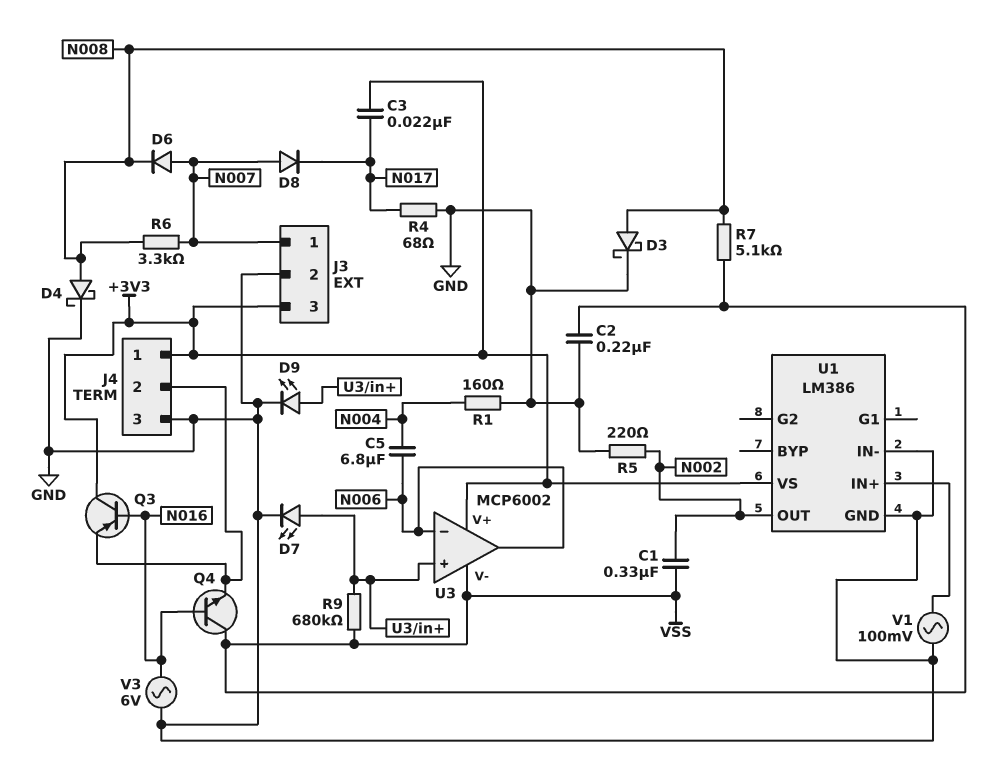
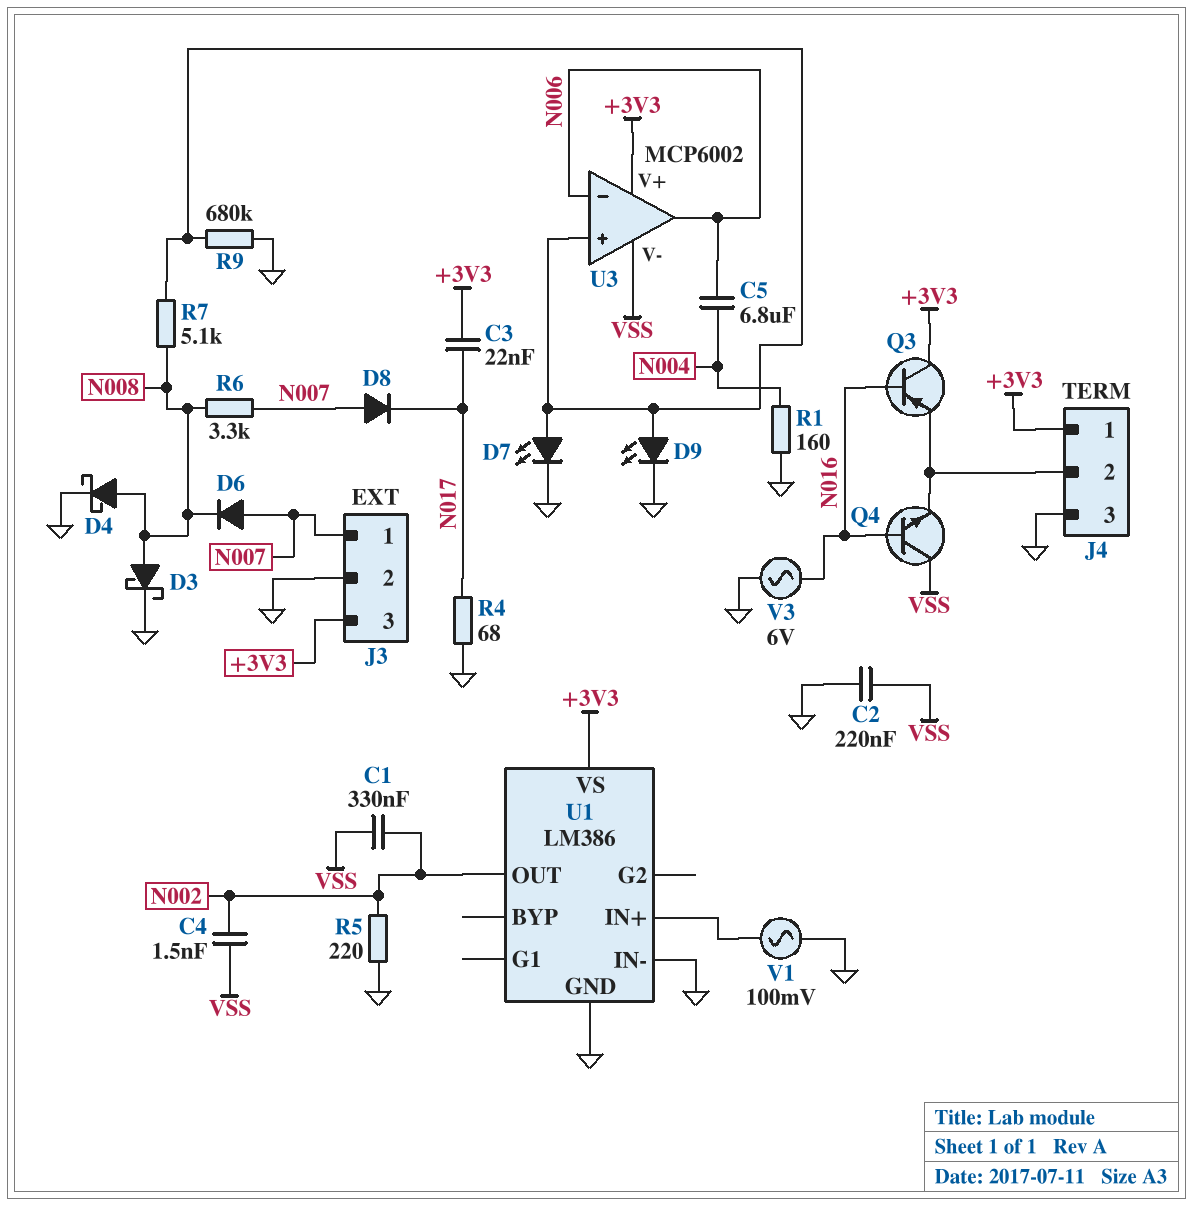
C4: none -> 1.5nF (N002, VSS)
R7: 5.1k (N008, VSS) -> 5.1k (N008, U3/in+)
R9: 680k (U3/in+, VSS) -> 680k (GND, U3/in+)

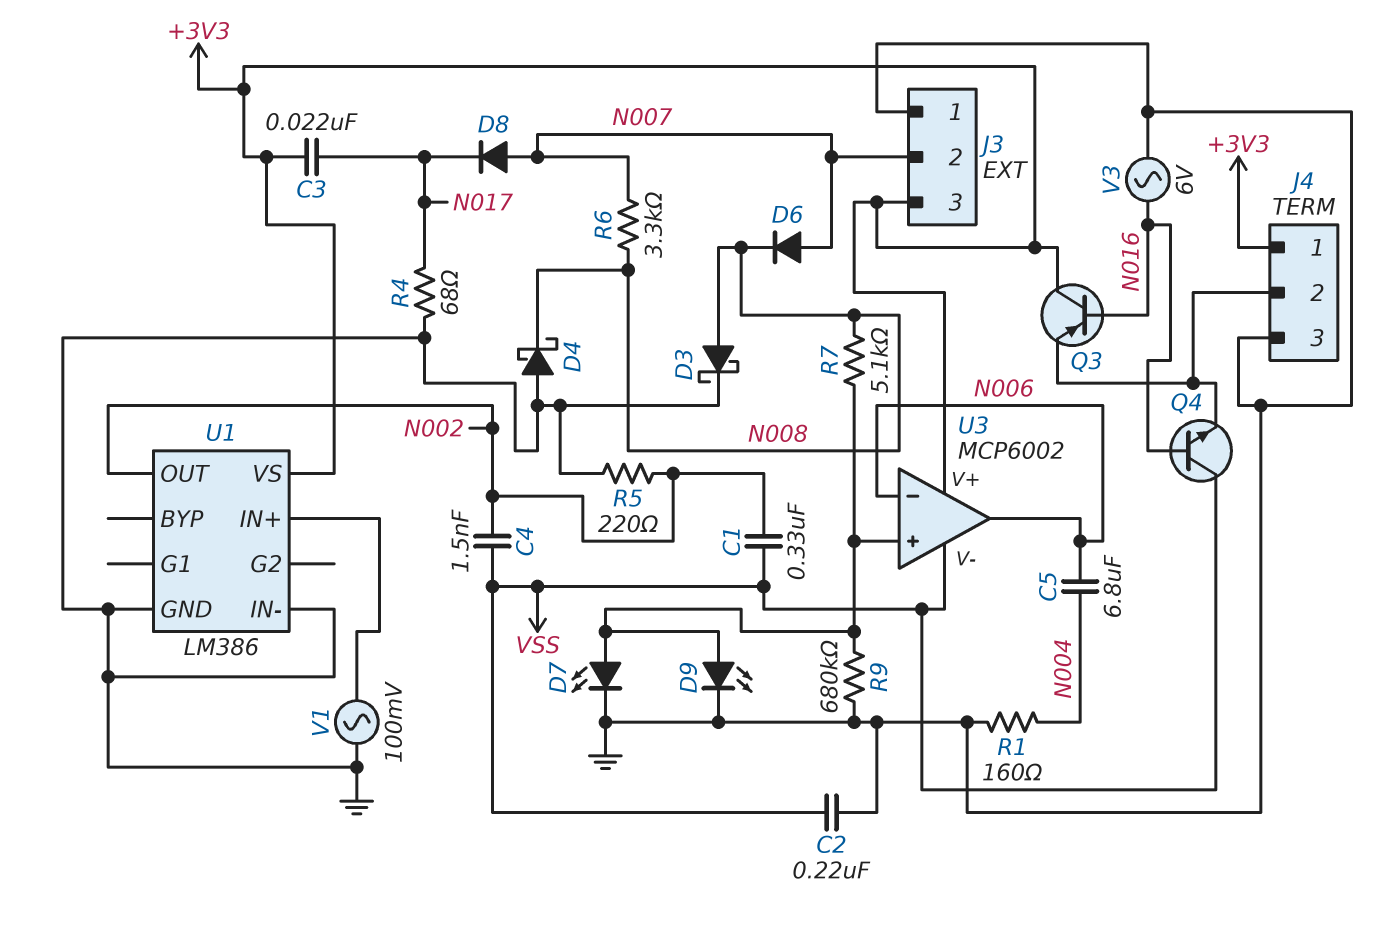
D4: schottky (A N008, K GND) -> schottky (A GND, K N008)
J3 pin 1: N007 -> GND
J3 pin 2: GND -> N007

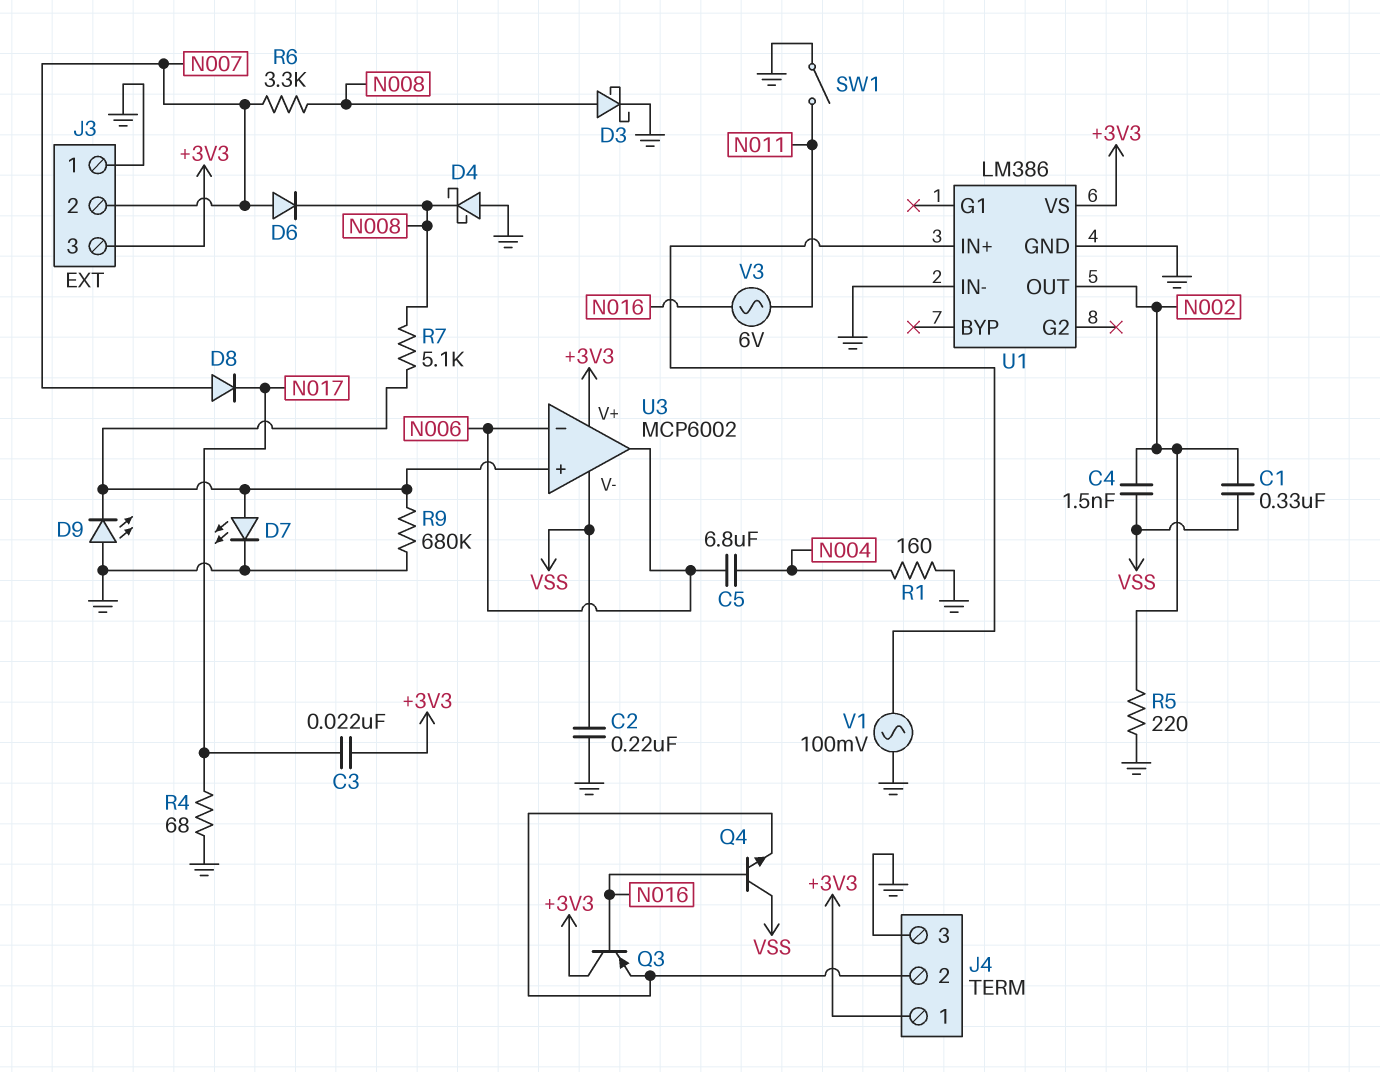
D9: LED (A U3/in+, K GND) -> LED (A GND, K U3/in+)
SW1: none -> switch (GND, N011)
V3: AC 6V (GND, N016) -> AC 6V (N011, N016)

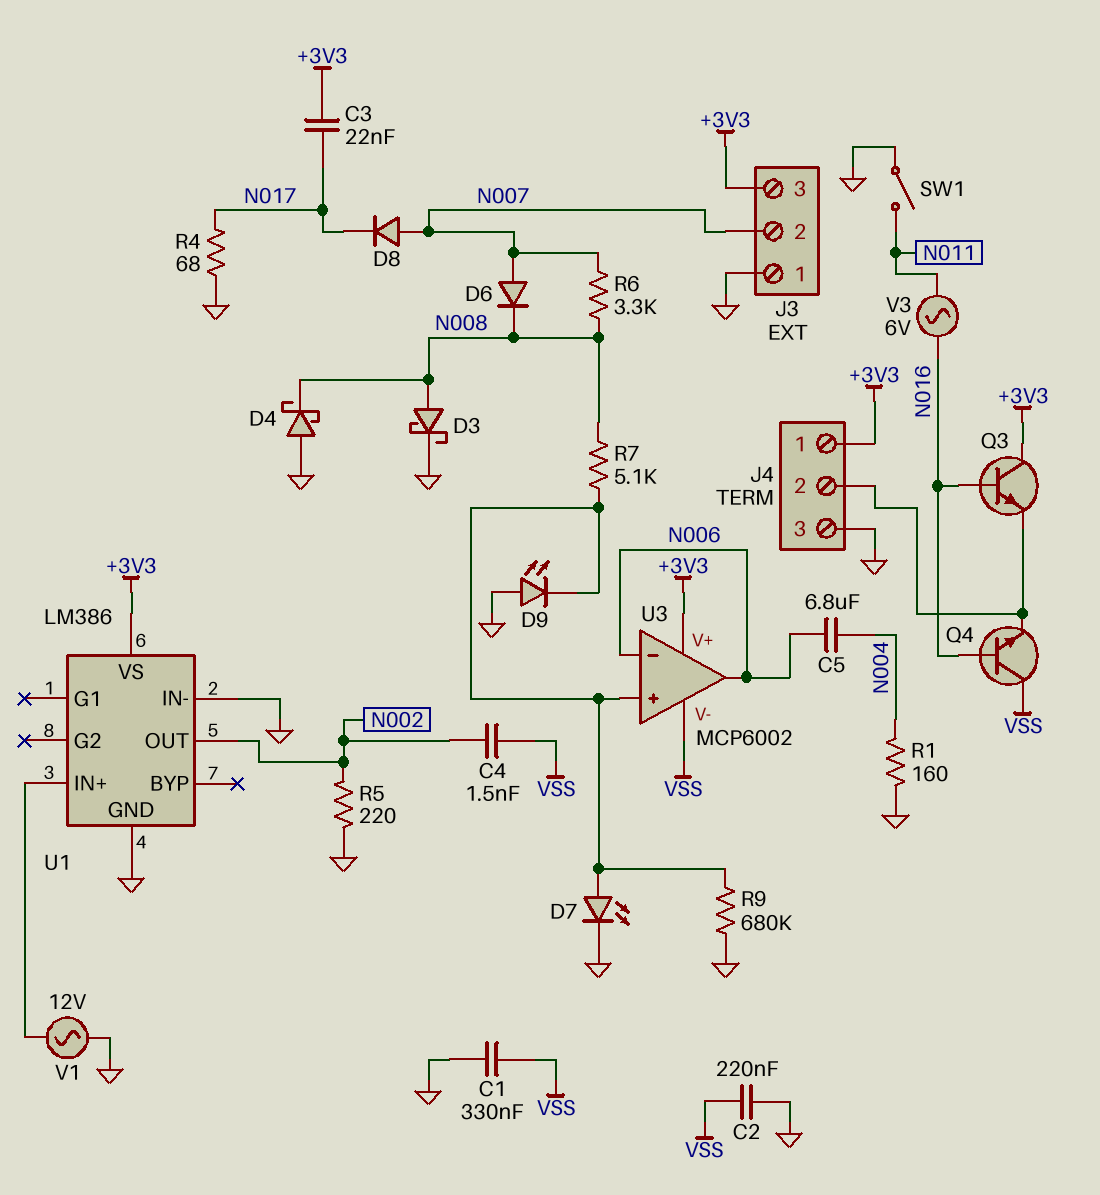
C1: 330nF (N002, VSS) -> 330nF (GND, VSS)
Q3: PNP (B N016, C +3V3, E J4/2) -> NPN (B N016, C +3V3, E J4/2)
V1: AC 100mV (GND, U1/IN+) -> AC 12V (GND, U1/IN+)

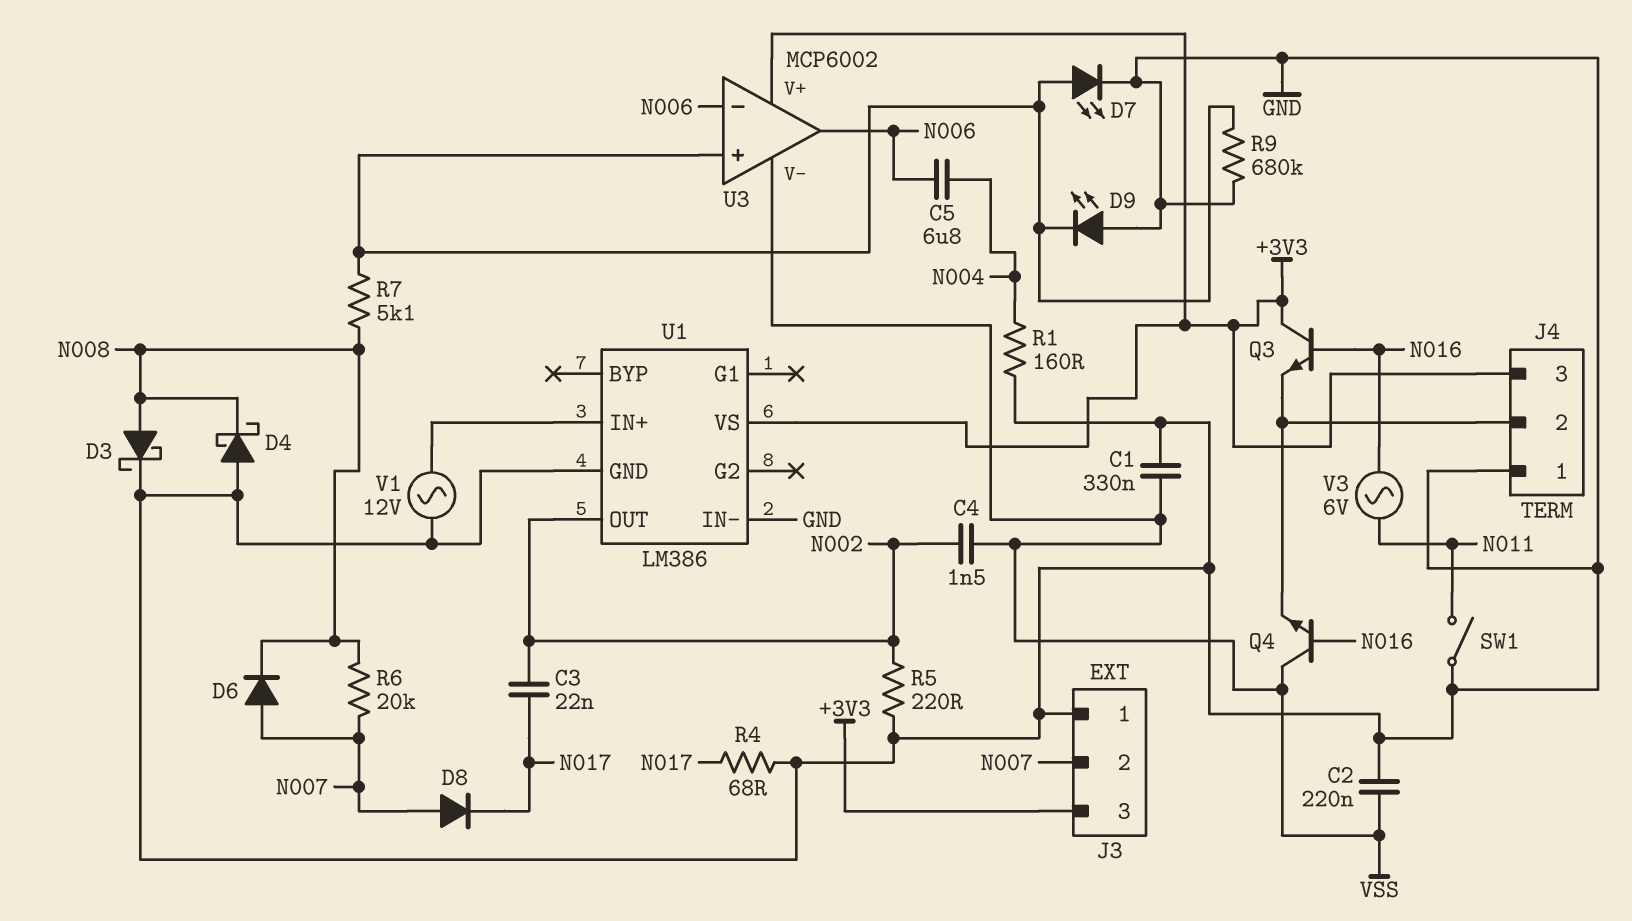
C3: 22nF (+3V3, N017) -> 22nF (N002, N017)
J4 pin 1: +3V3 -> GND
J4 pin 3: GND -> +3V3
R6: 3.3k (N007, N008) -> 20k (N007, N008)

